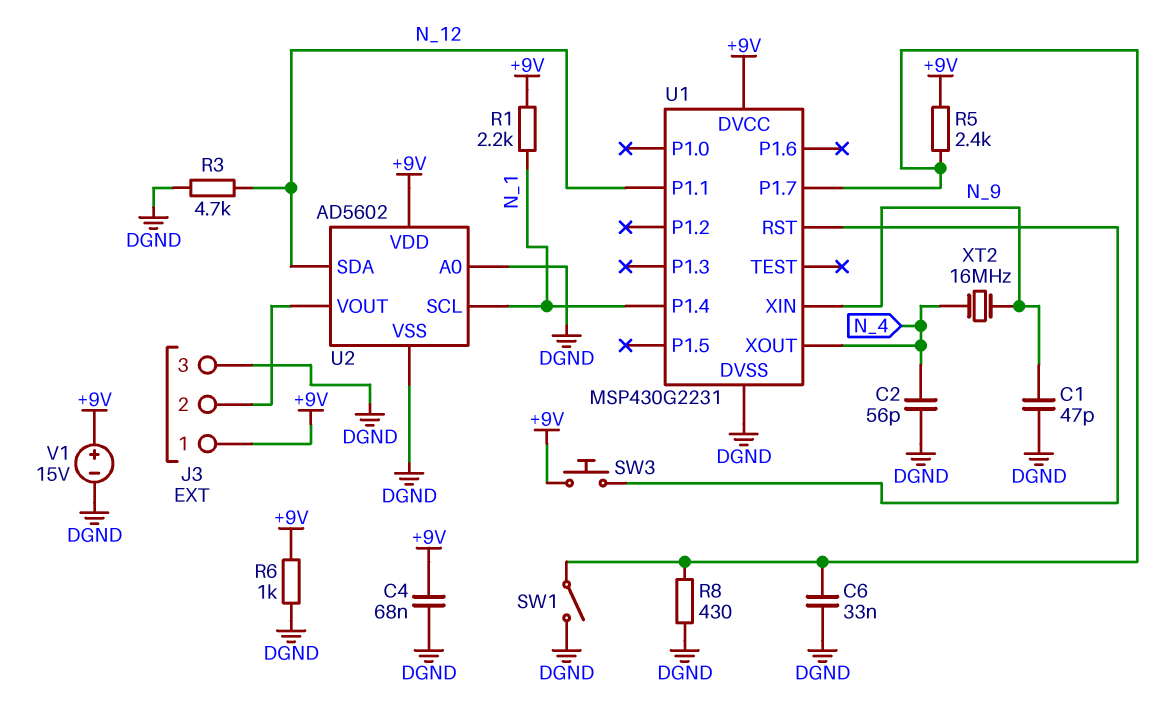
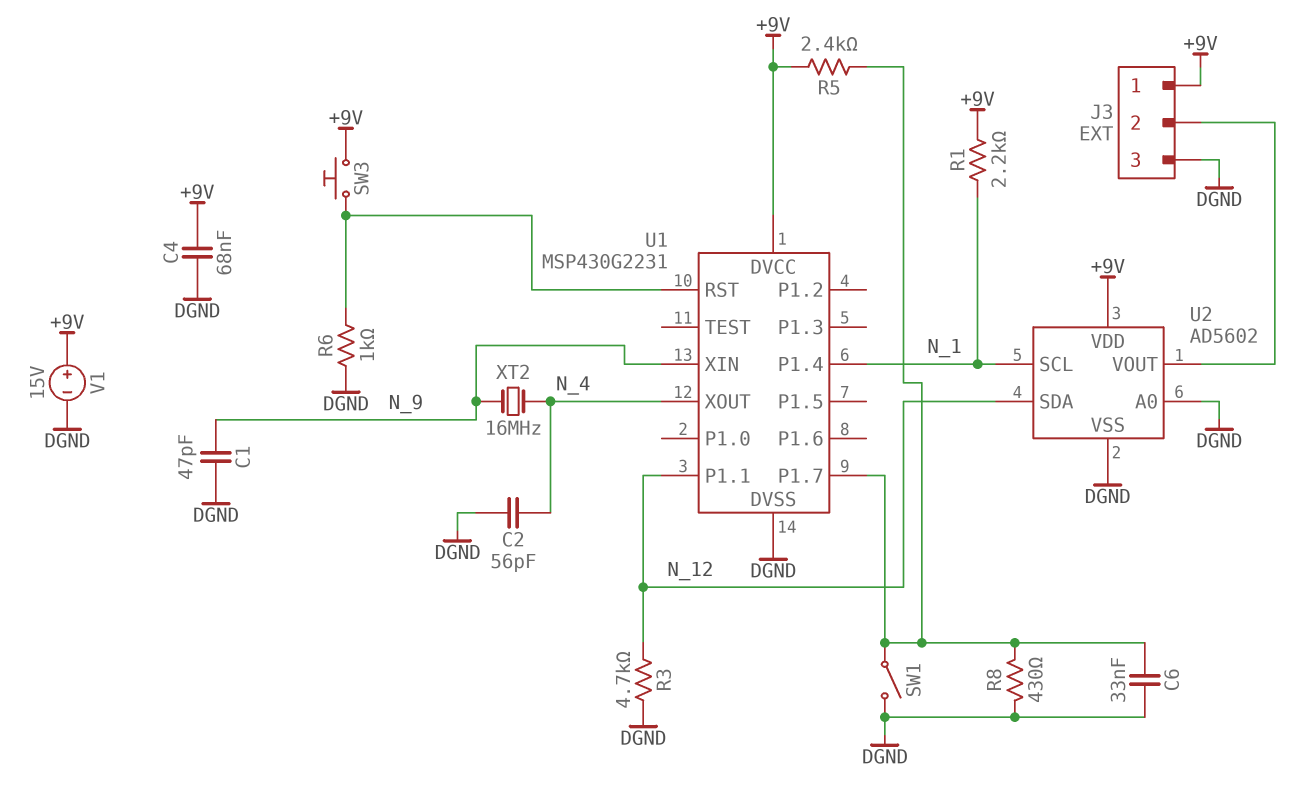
R6: 1k (+9V, DGND) -> 1k (DGND, U1/RST)

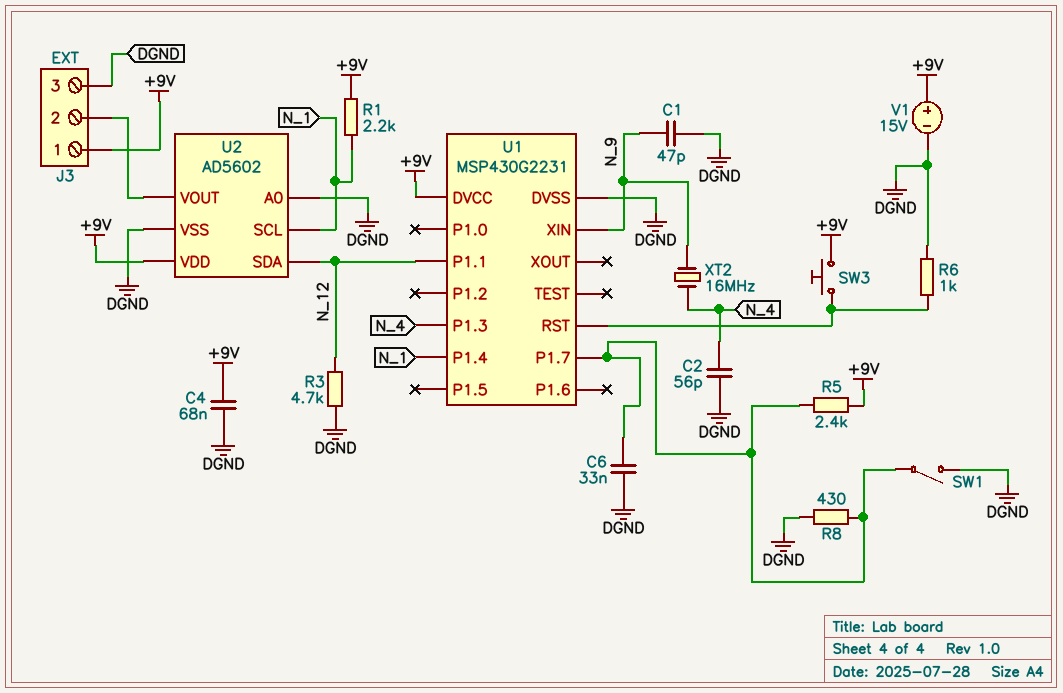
U1 pin P1.3: none -> N_4
U1 pin XOUT: N_4 -> none

